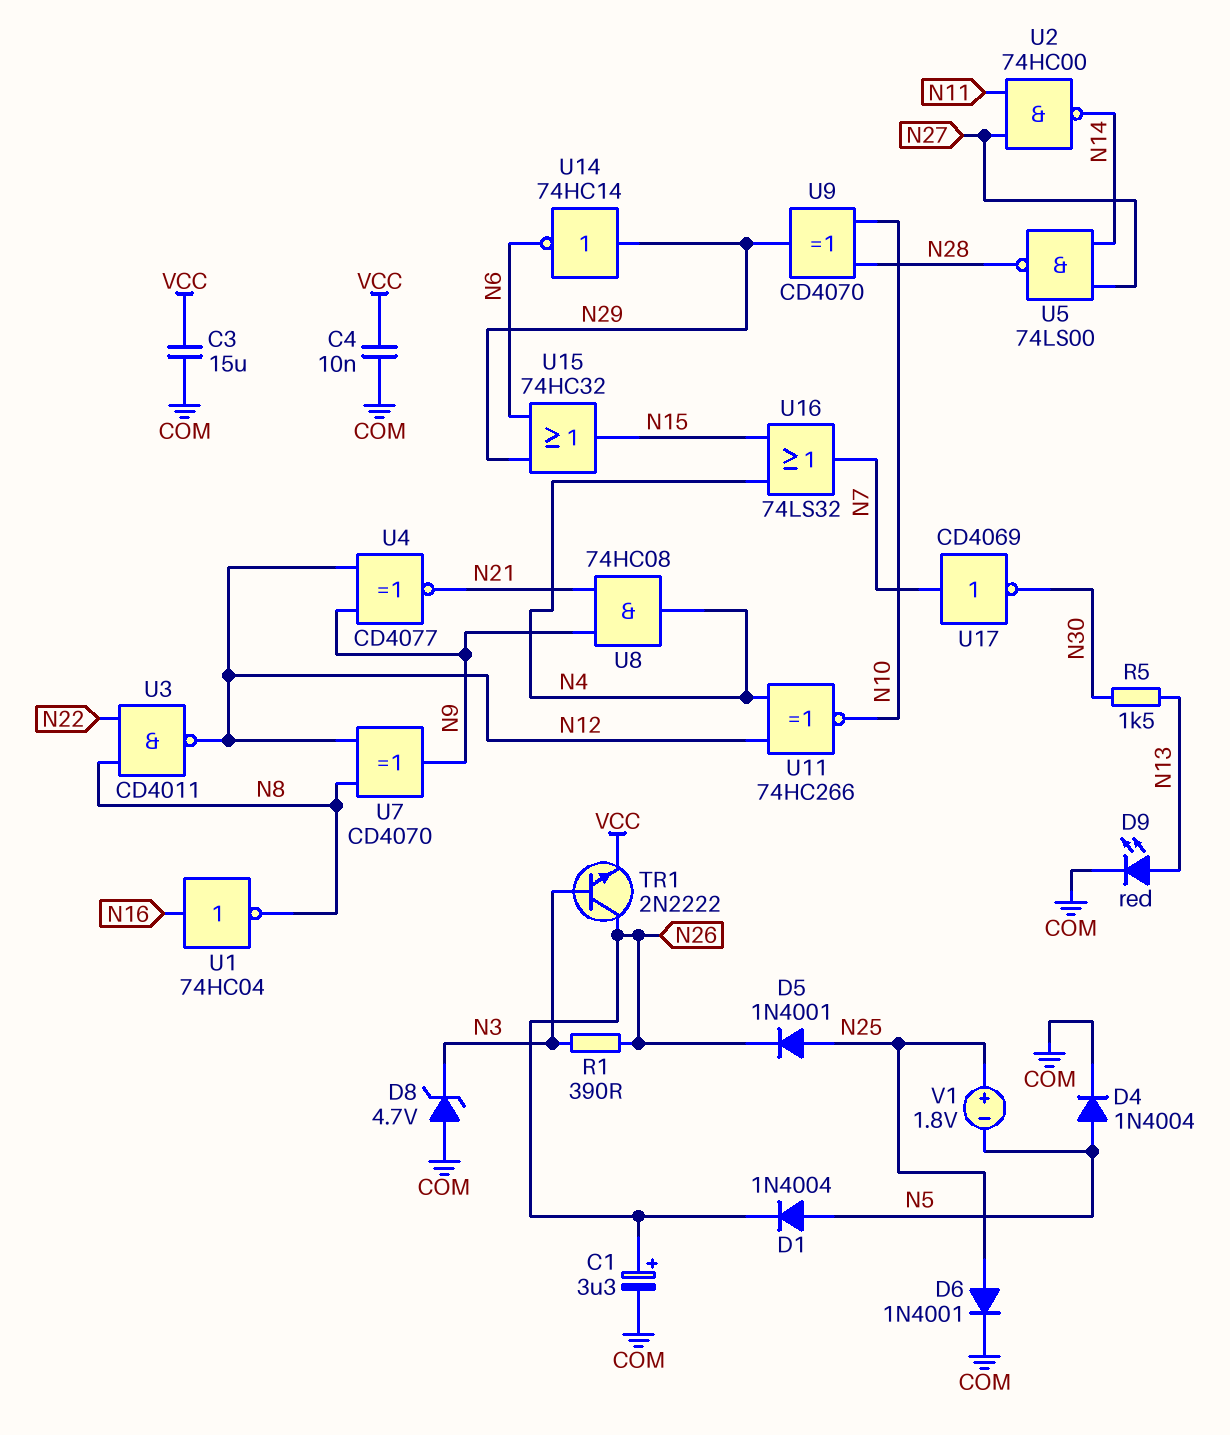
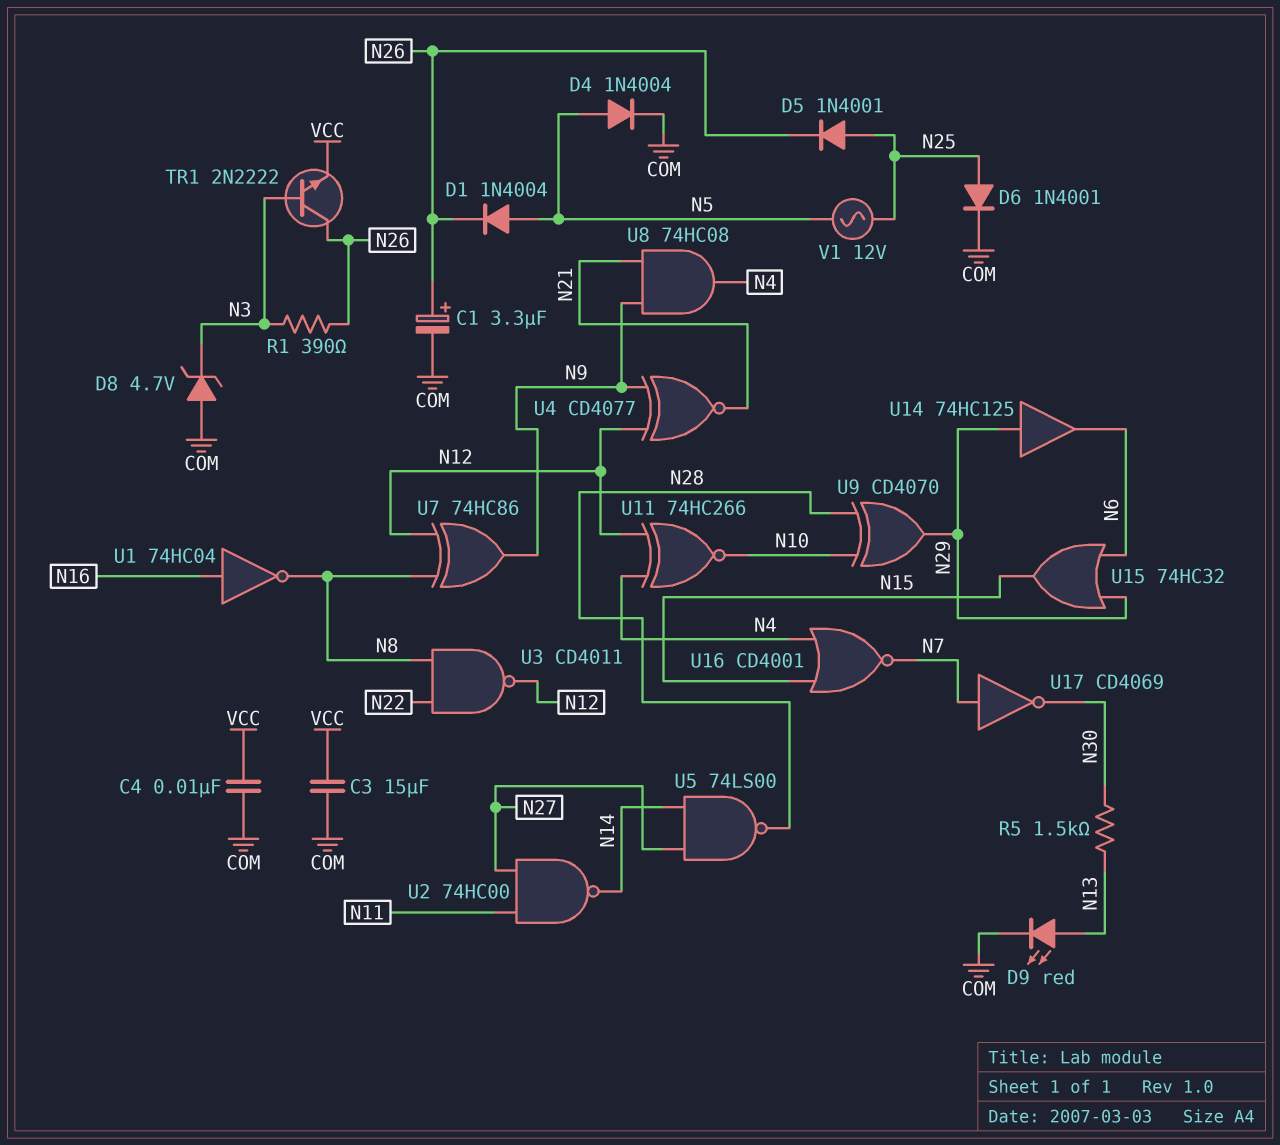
U7: XOR CD4070 (in N8, in N12, out N9) -> XOR 74HC86 (in N8, in N12, out N9)
U14: NOT 74HC14 (in N29, out N6) -> buffer 74HC125 (in N29, out N6)
U16: OR 74LS32 (in N4, in N15, out N7) -> NOR CD4001 (in N4, in N15, out N7)
V1: 1.8V (plus N25, minus N5) -> AC 12V (N5, N25)

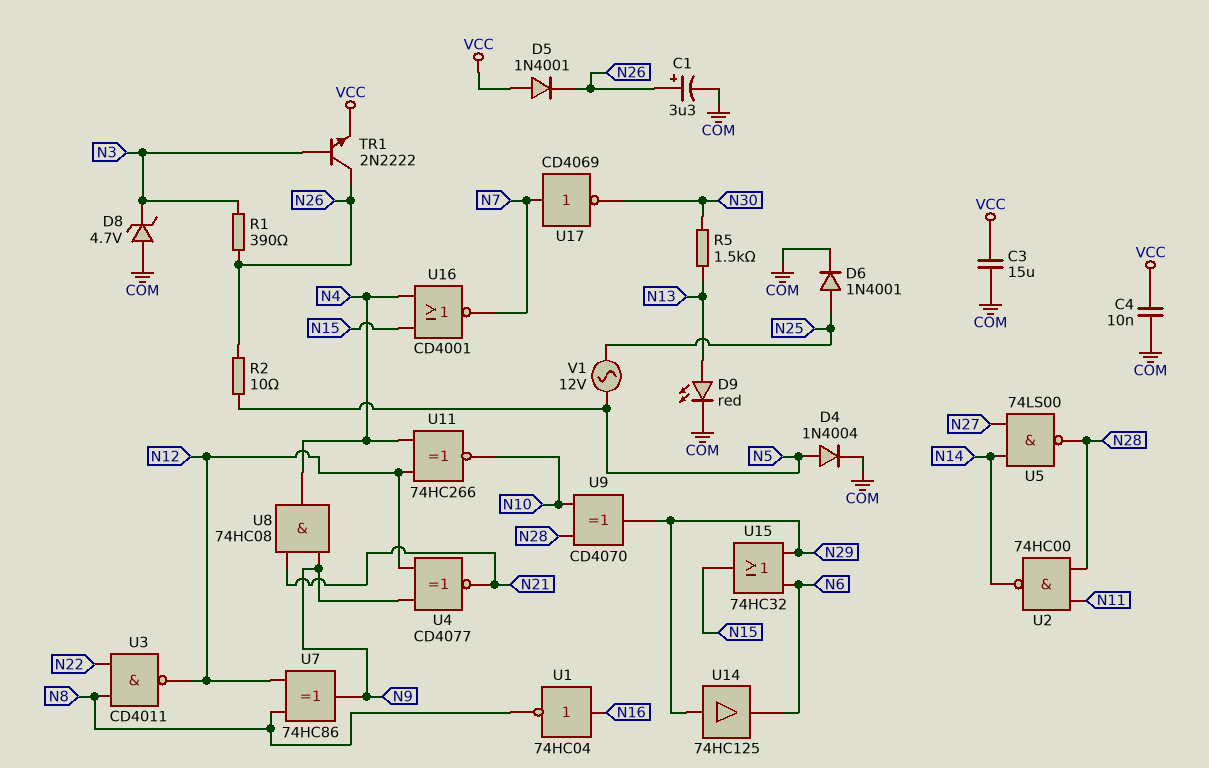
D1: diode 1N4004 (A N5, K N26) -> none
D5: diode 1N4001 (A N25, K N26) -> diode 1N4001 (A VCC, K N26)
R2: none -> 10 (N5, N26)
U2: NAND 74HC00 (in N11, in N27, out N14) -> NAND 74HC00 (in N11, in N28, out N14)

